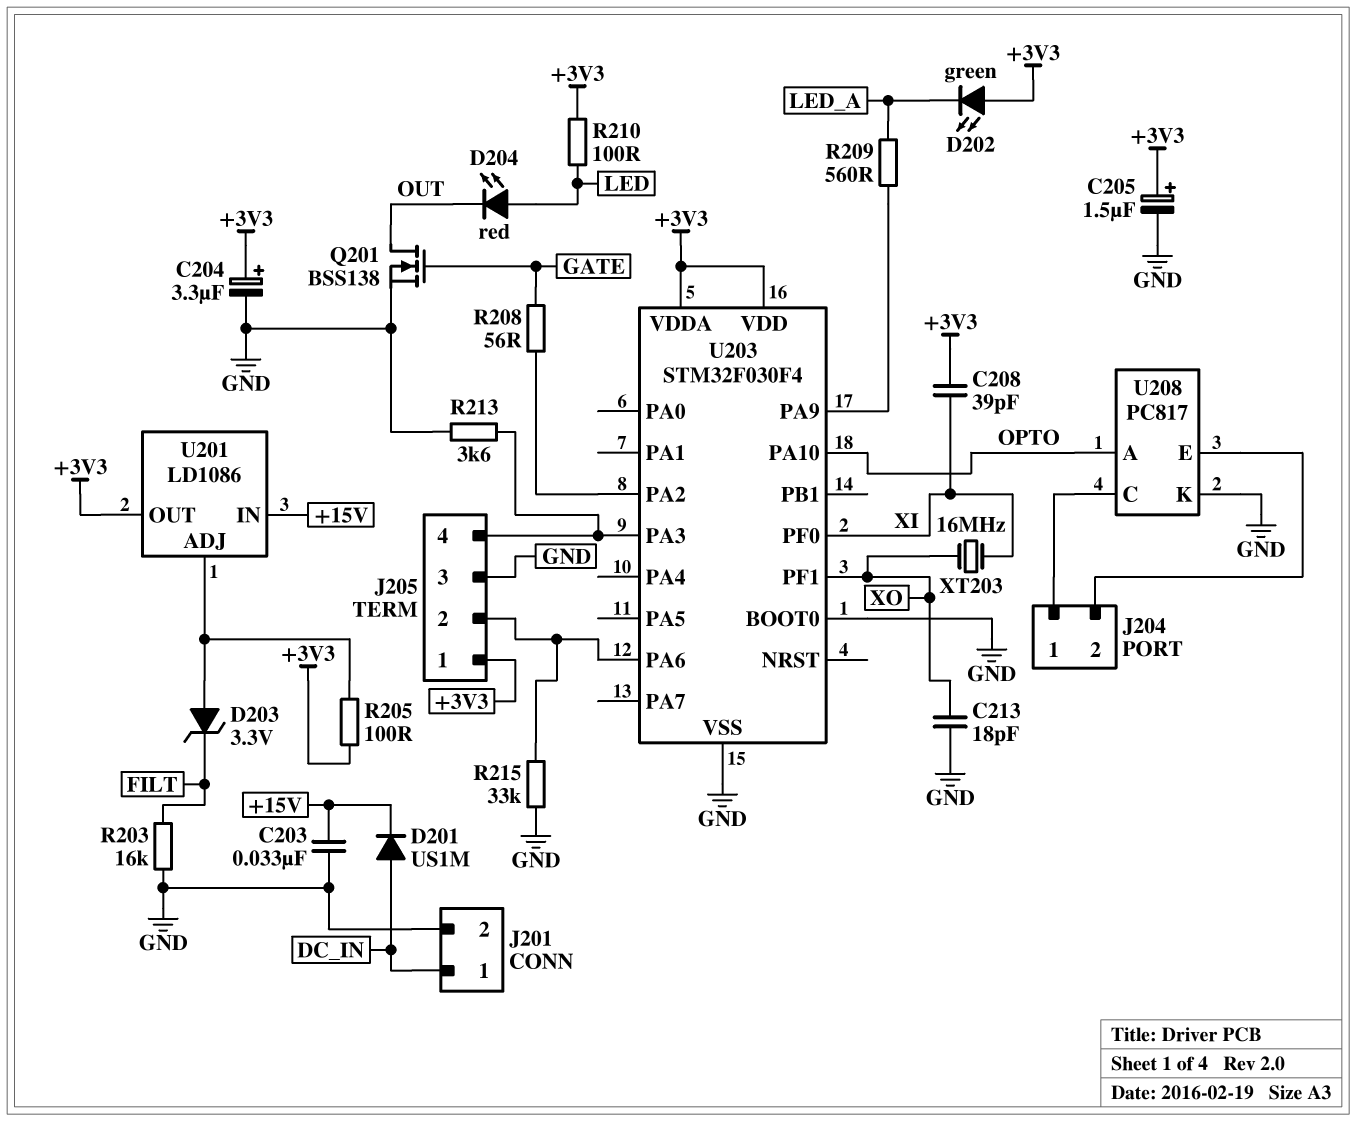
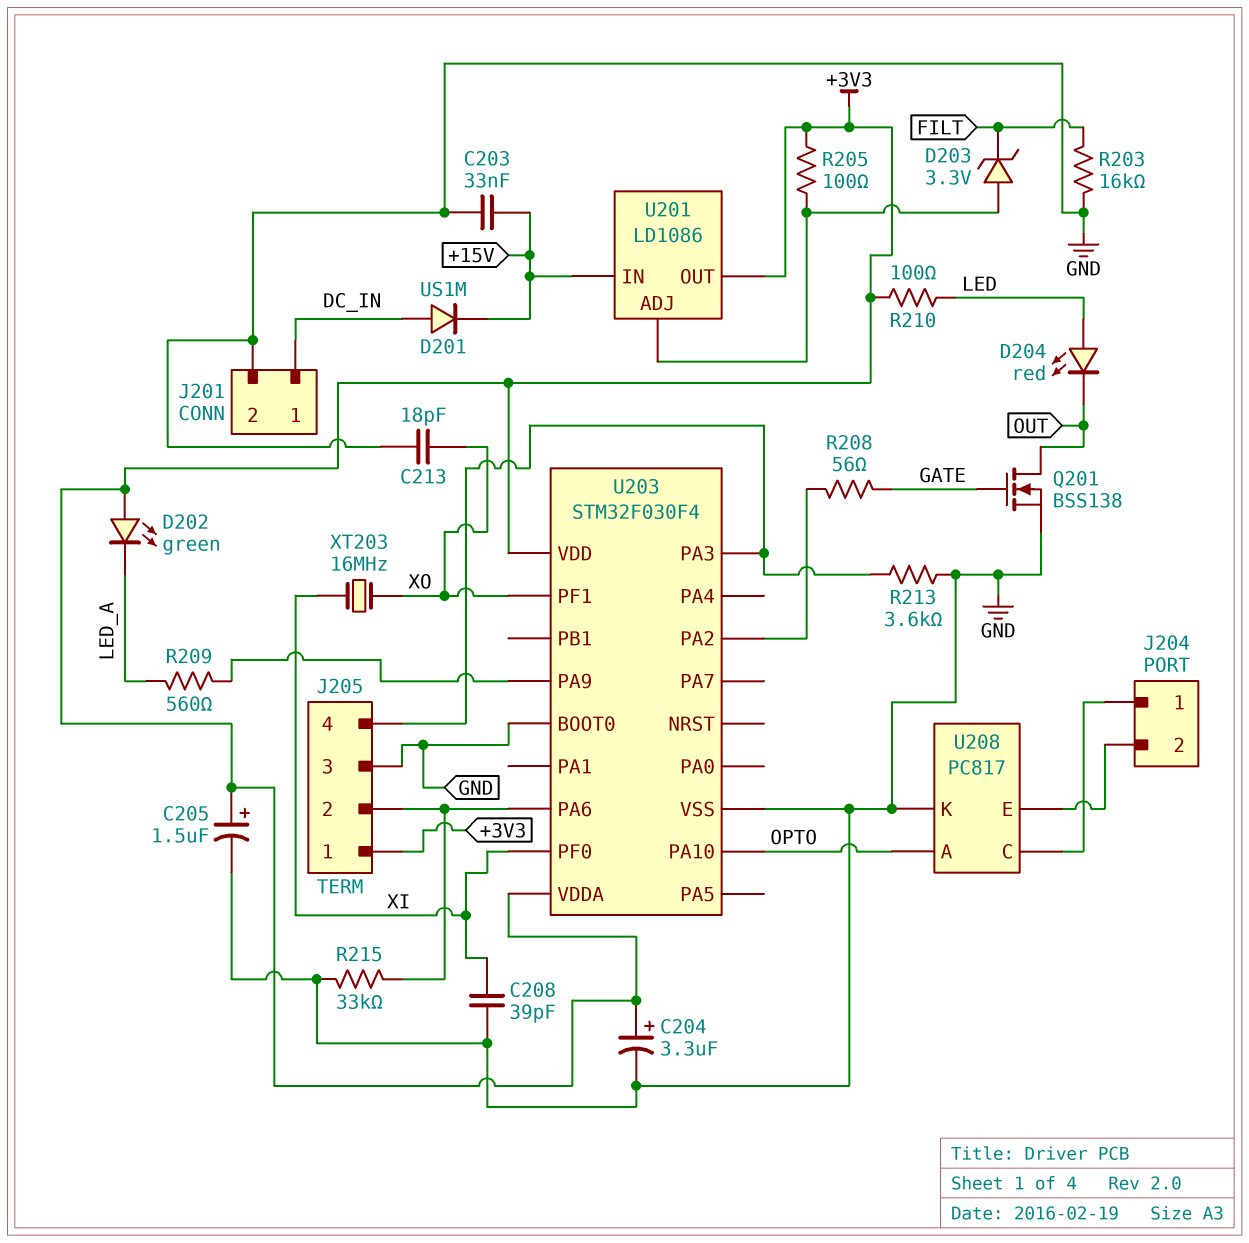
C208: 39pF (+3V3, XI) -> 39pF (GND, XI)

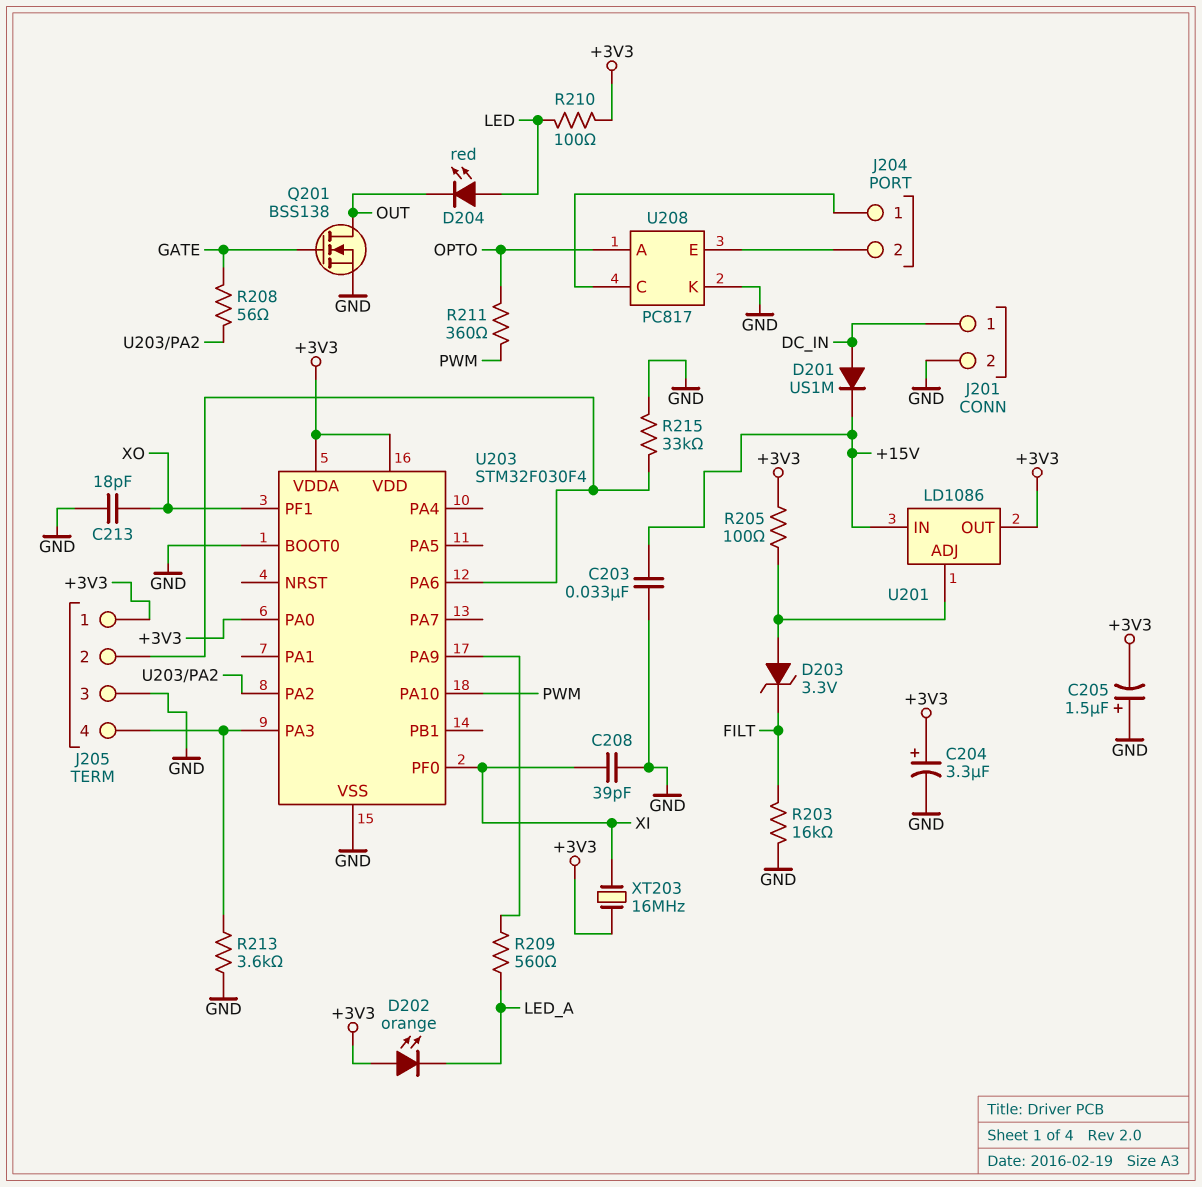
C205: 1.5uF (plus +3V3, minus GND) -> 1.5uF (plus GND, minus +3V3)
D202: LED green (A +3V3, K LED_A) -> LED orange (A +3V3, K LED_A)
R211: none -> 360 (OPTO, PWM)
U203 pin PA0: none -> +3V3
U203 pin PA10: OPTO -> PWM
XT203: 16MHz (XI, XO) -> 16MHz (+3V3, XI)

